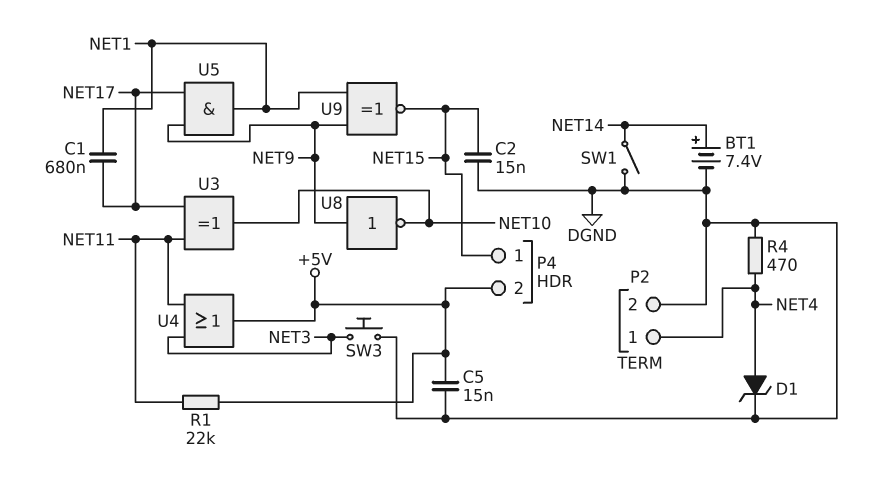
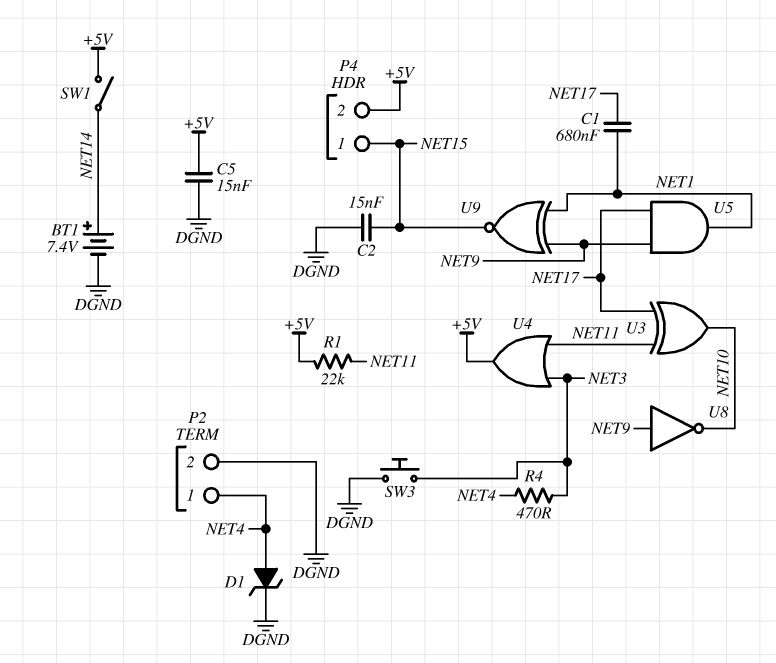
R4: 470 (DGND, NET4) -> 470 (NET3, NET4)
SW1: switch (DGND, NET14) -> switch (+5V, NET14)

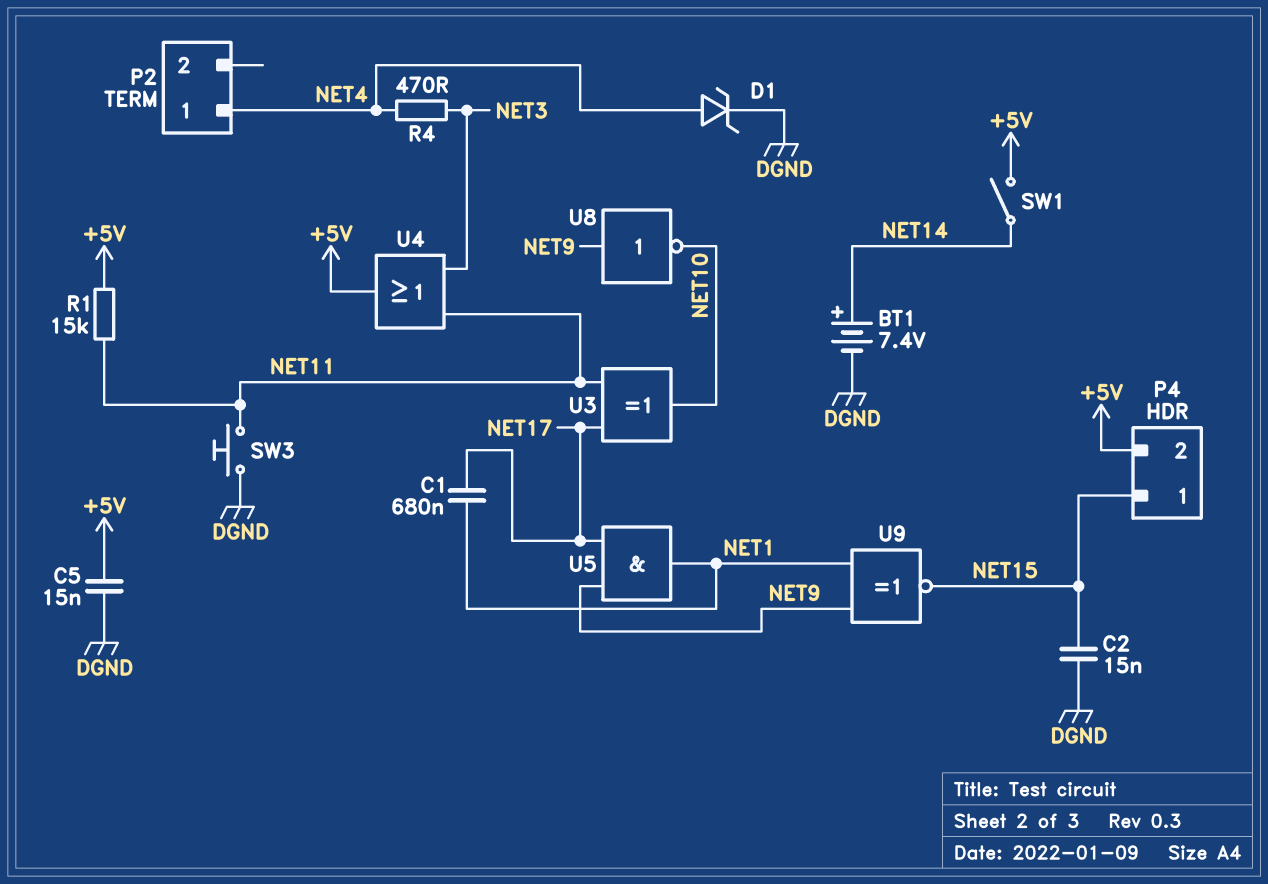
P2 pin 2: DGND -> none
R1: 22k (+5V, NET11) -> 15k (+5V, NET11)
SW3: button (DGND, NET3) -> button (DGND, NET11)

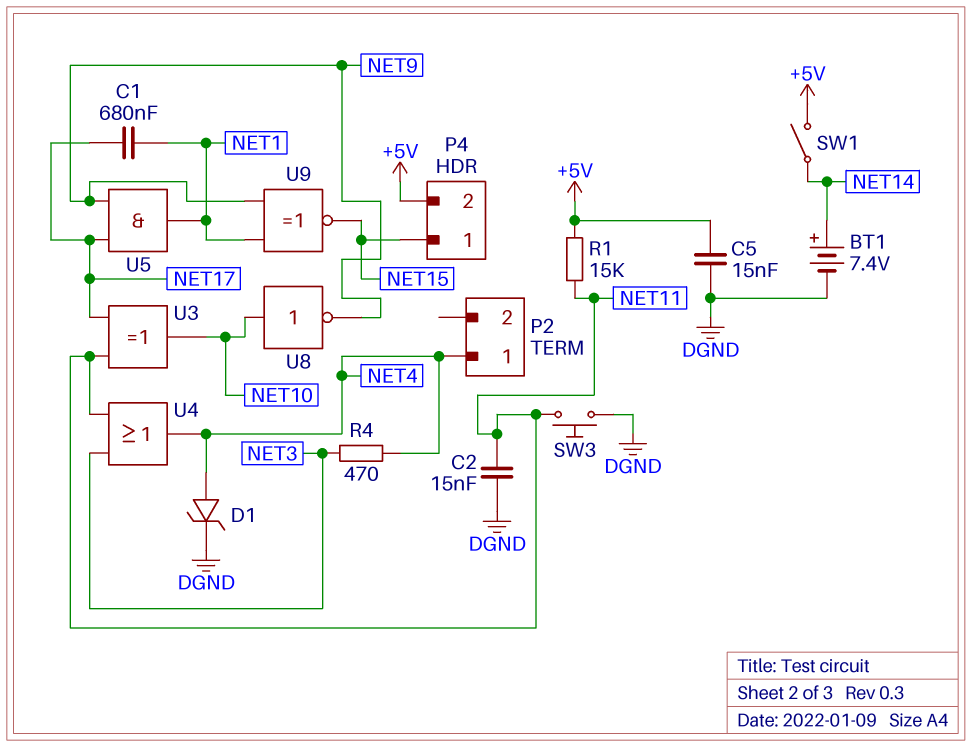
C2: 15nF (DGND, NET15) -> 15nF (DGND, NET11)
U4: OR (in NET3, in NET11, out +5V) -> OR (in NET3, in NET11, out NET4)
U8: NOT (in NET9, out NET10) -> NOT (in NET10, out NET9)

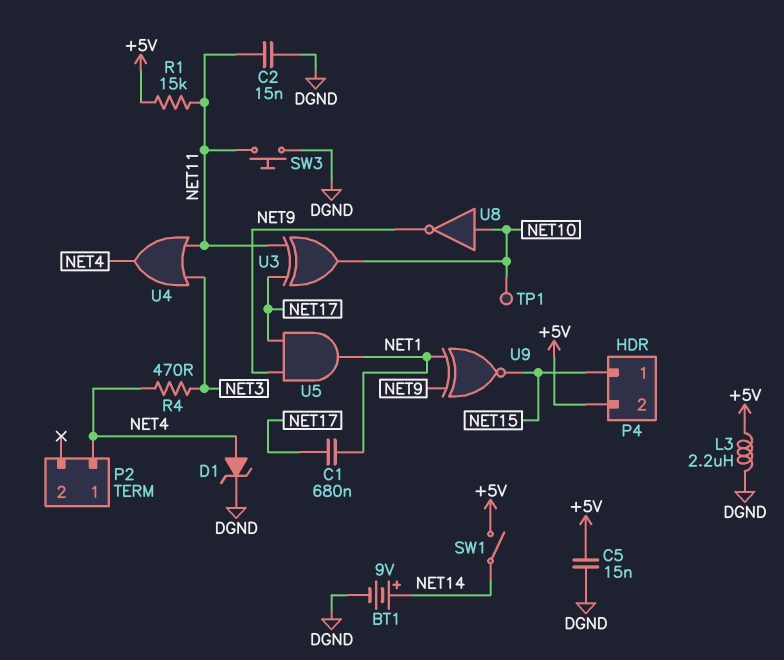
BT1: 7.4V (plus NET14, minus DGND) -> 9V (plus NET14, minus DGND)
L3: none -> 2.2uH (+5V, DGND)
TP1: none -> test point (NET10)

